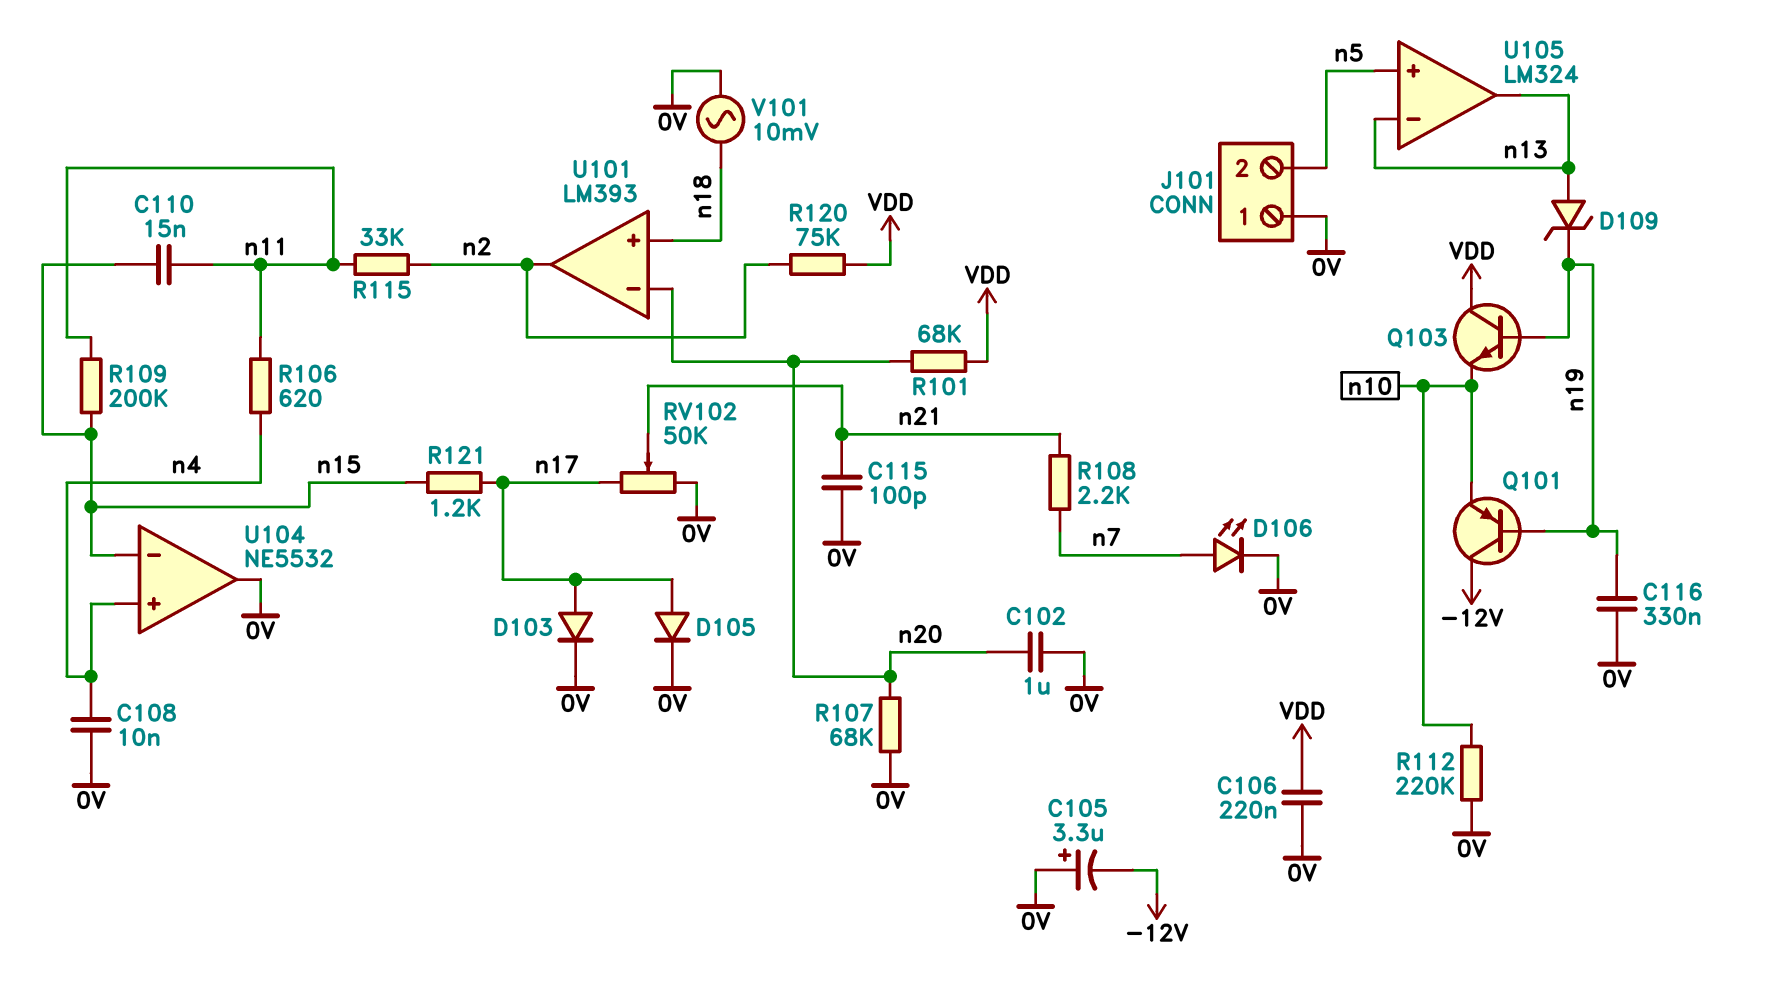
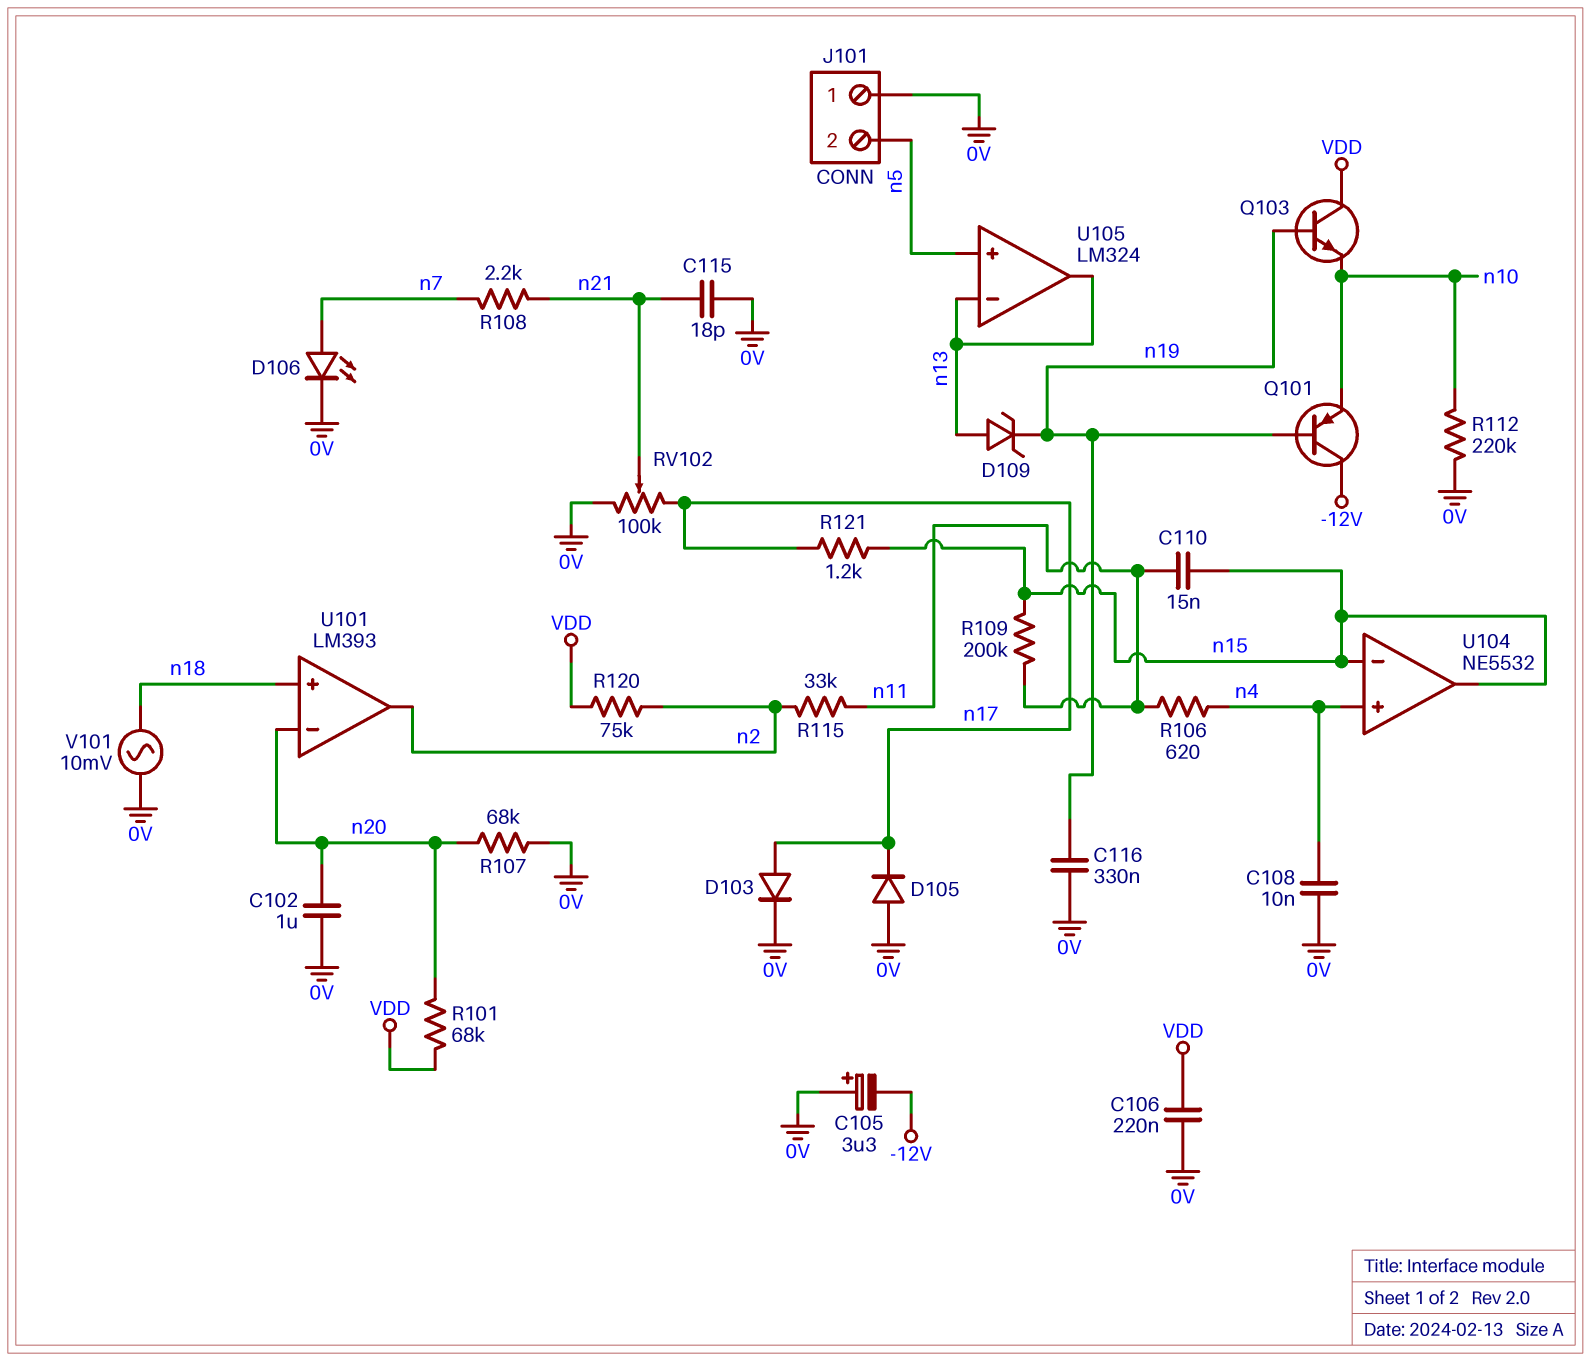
C115: 100pF (0V, n21) -> 18pF (0V, n21)
D105: diode (A n17, K 0V) -> diode (A 0V, K n17)
RV102: 50k (0V, n17, wiper n21) -> 100k (0V, n17, wiper n21)
U104 pin out: 0V -> n15

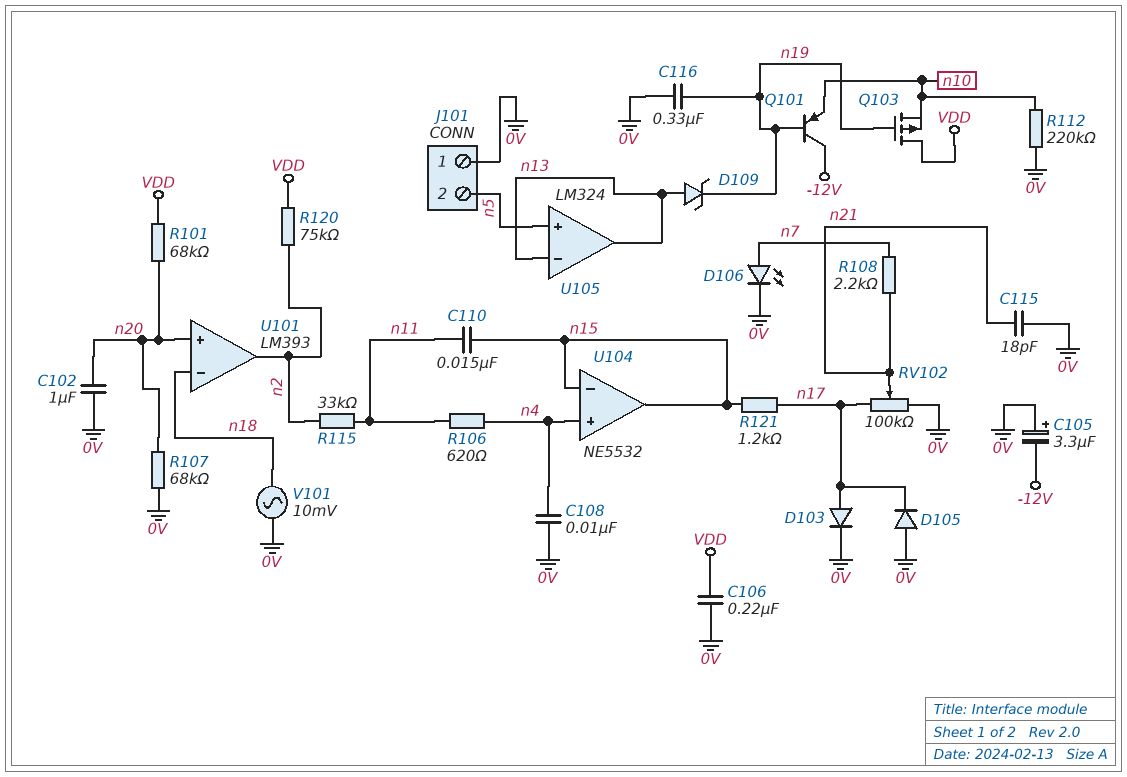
Q103: NPN (B n19, C VDD, E n10) -> PMOS (G n19, D VDD, S n10)
R109: 200k (n11, n15) -> none
U101 pin in+: n18 -> n20
U101 pin in-: n20 -> n18

